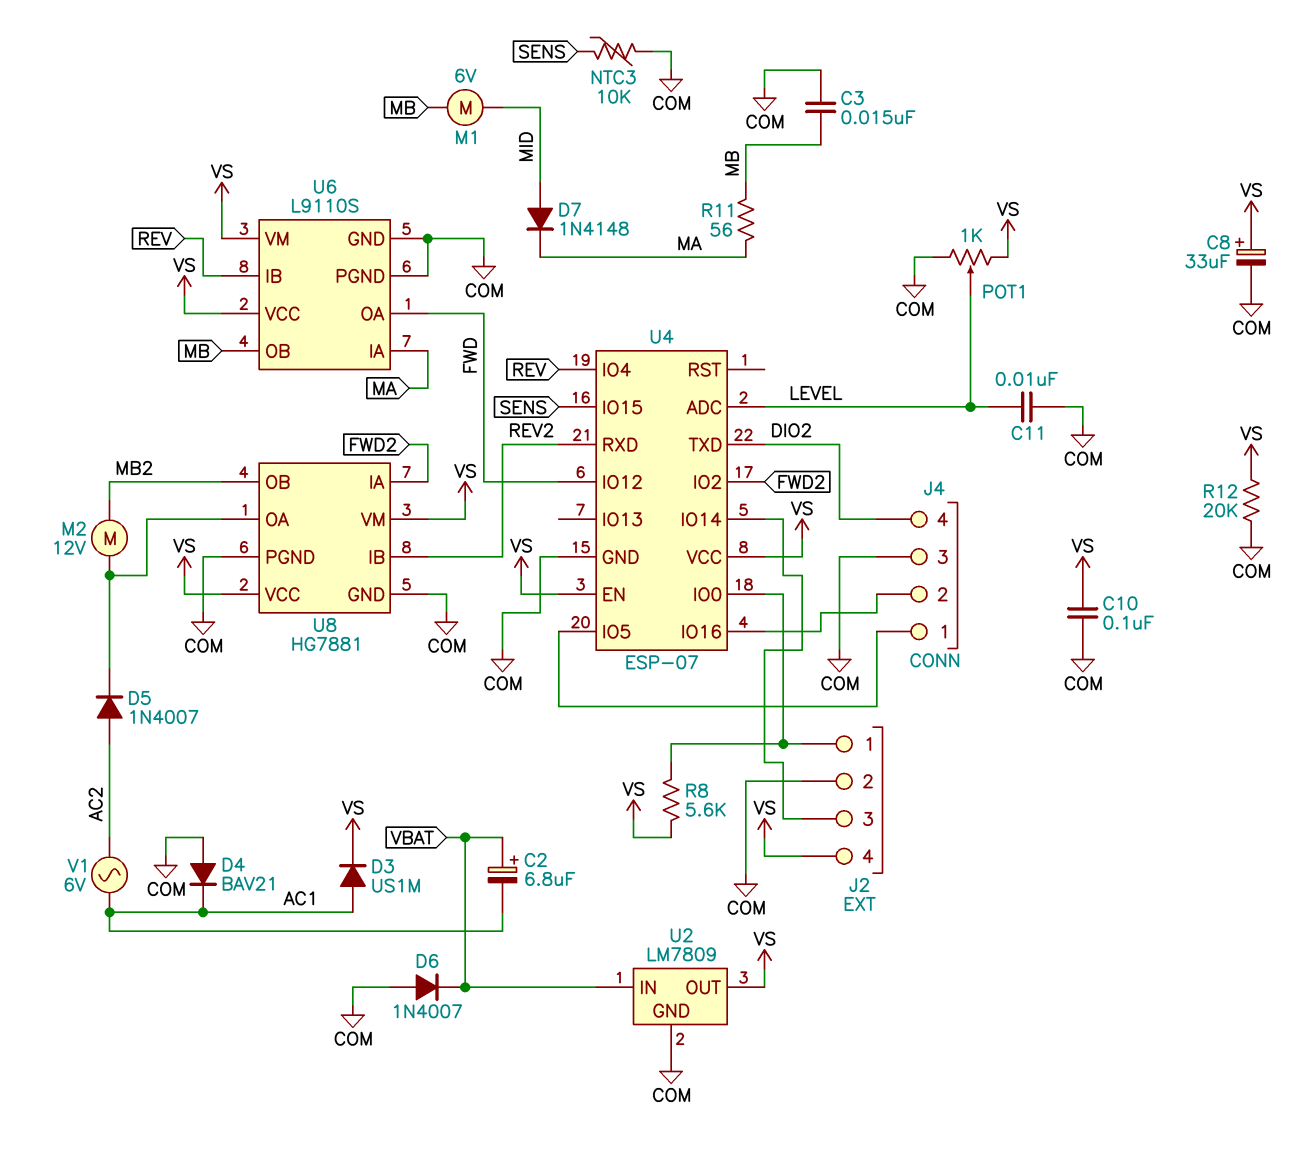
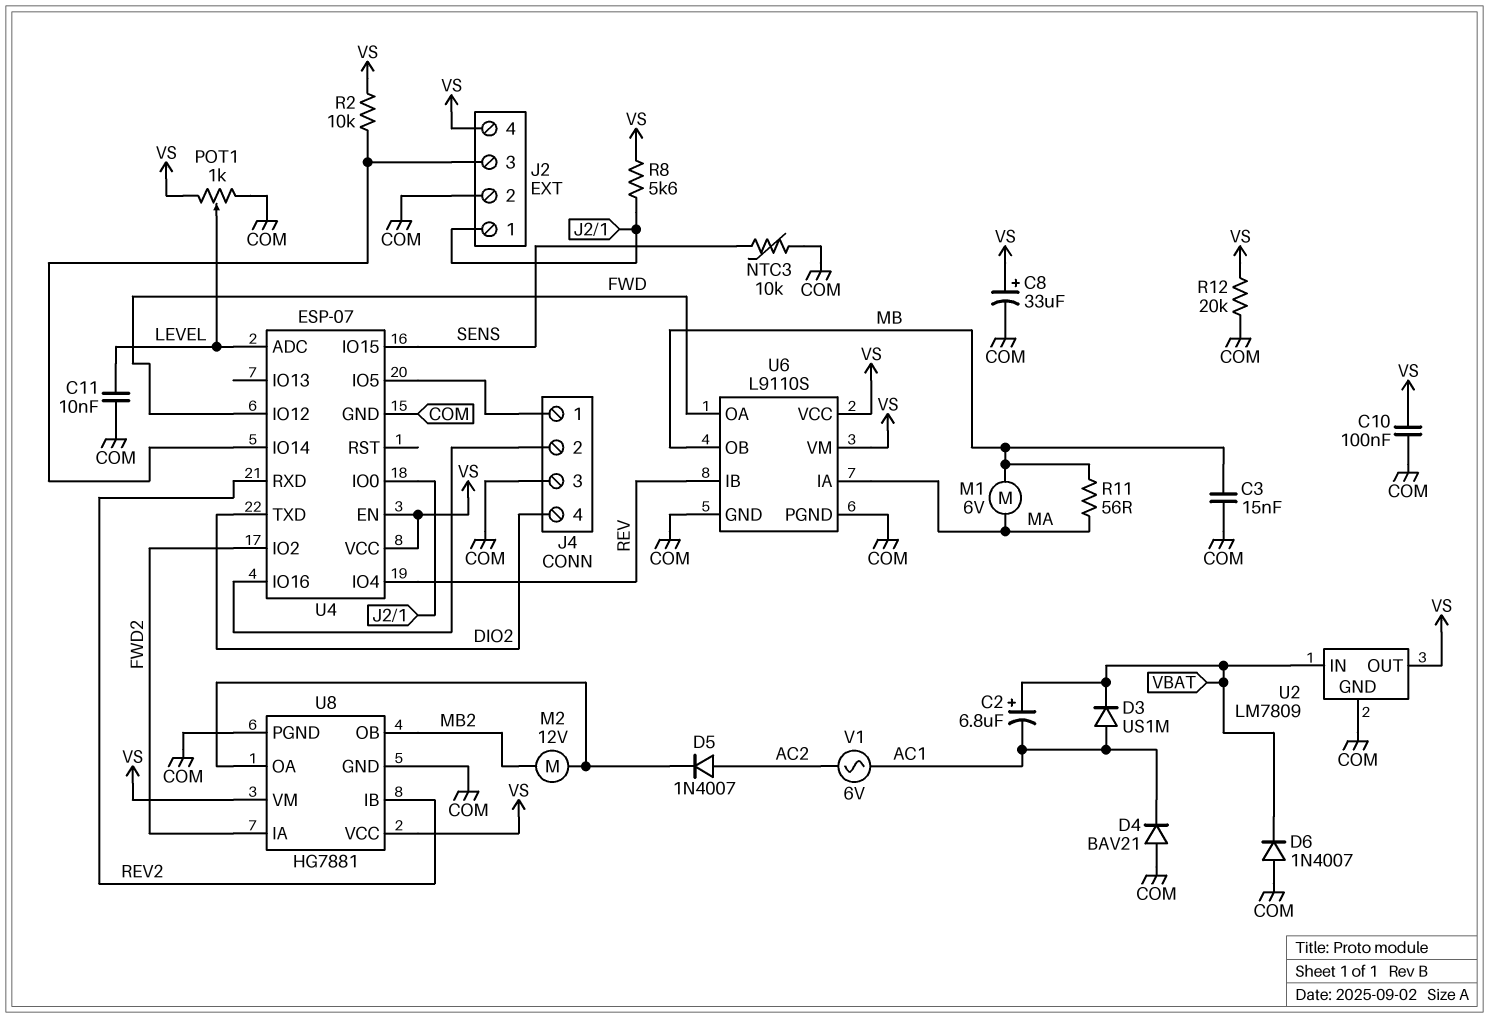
D3: diode US1M (A AC1, K VS) -> diode US1M (A AC1, K VBAT)
D7: diode 1N4148 (A MID, K MA) -> none
M1: motor 6V (MB, MID) -> motor 6V (MA, MB)
R2: none -> 10k (J2/3, VS)

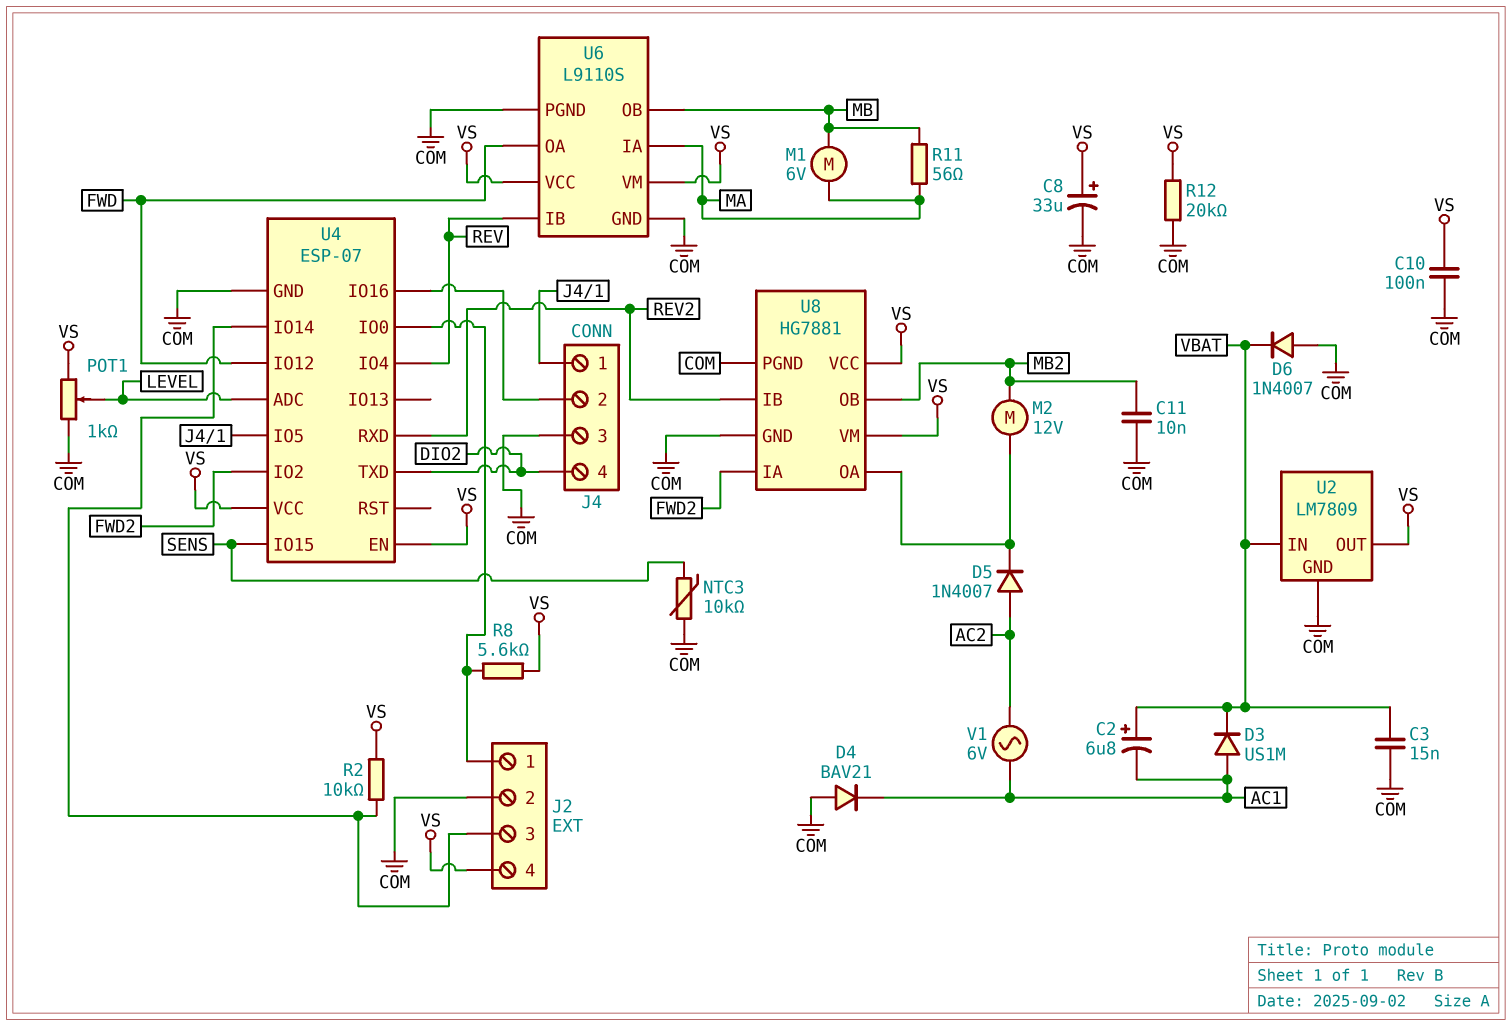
C3: 15nF (COM, MB) -> 15nF (COM, VBAT)
C11: 10nF (COM, LEVEL) -> 10nF (COM, MB2)

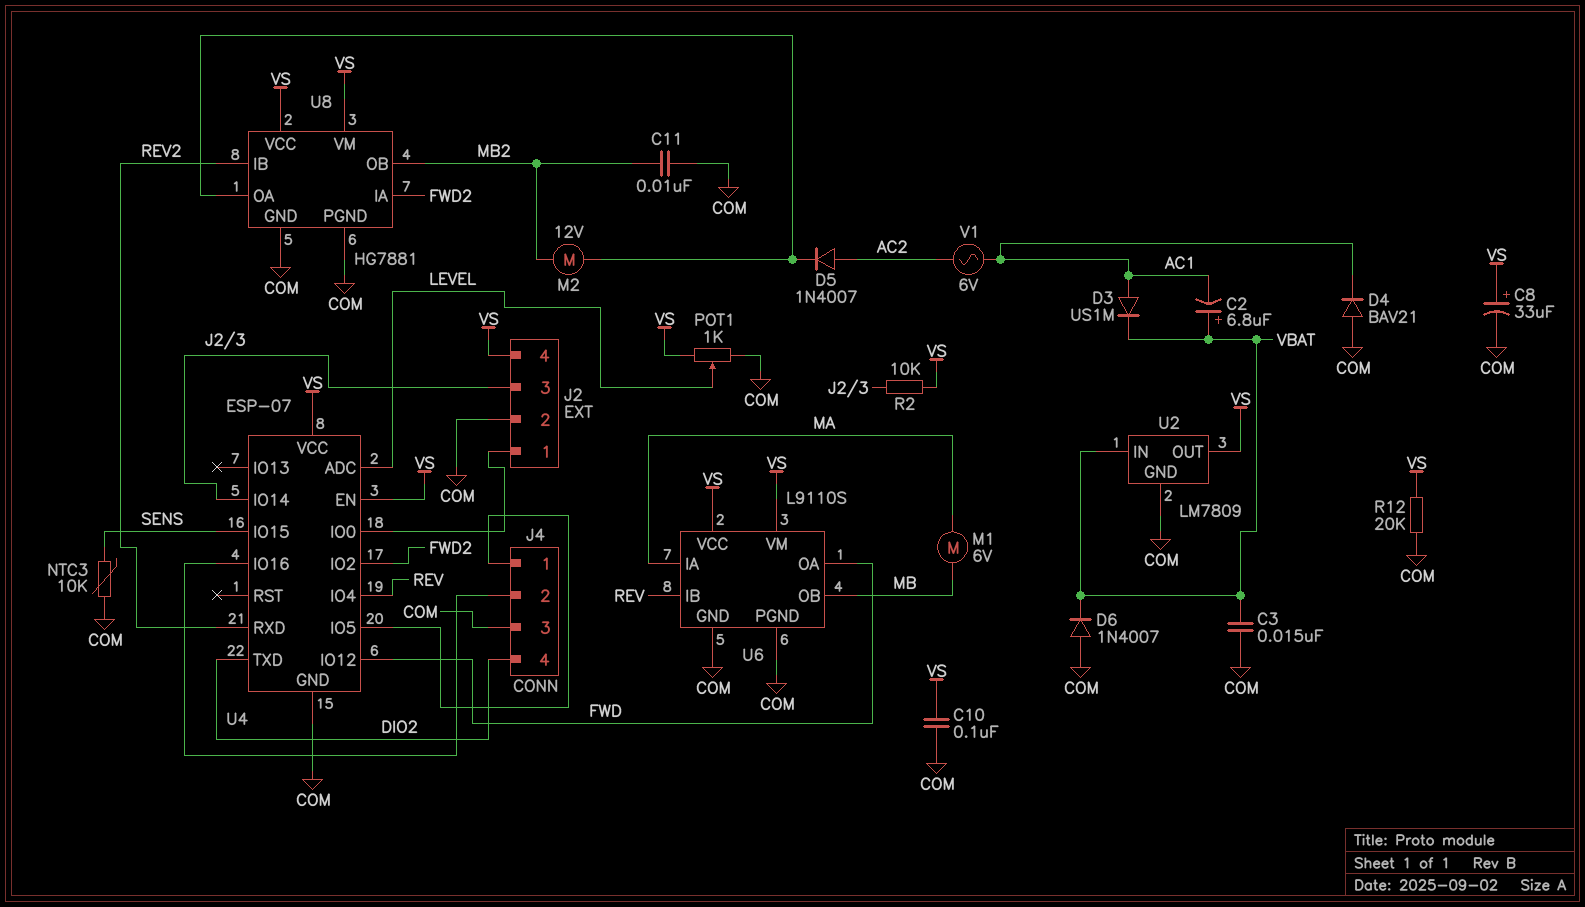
R8: 5.6k (J2/1, VS) -> none
R11: 56 (MA, MB) -> none

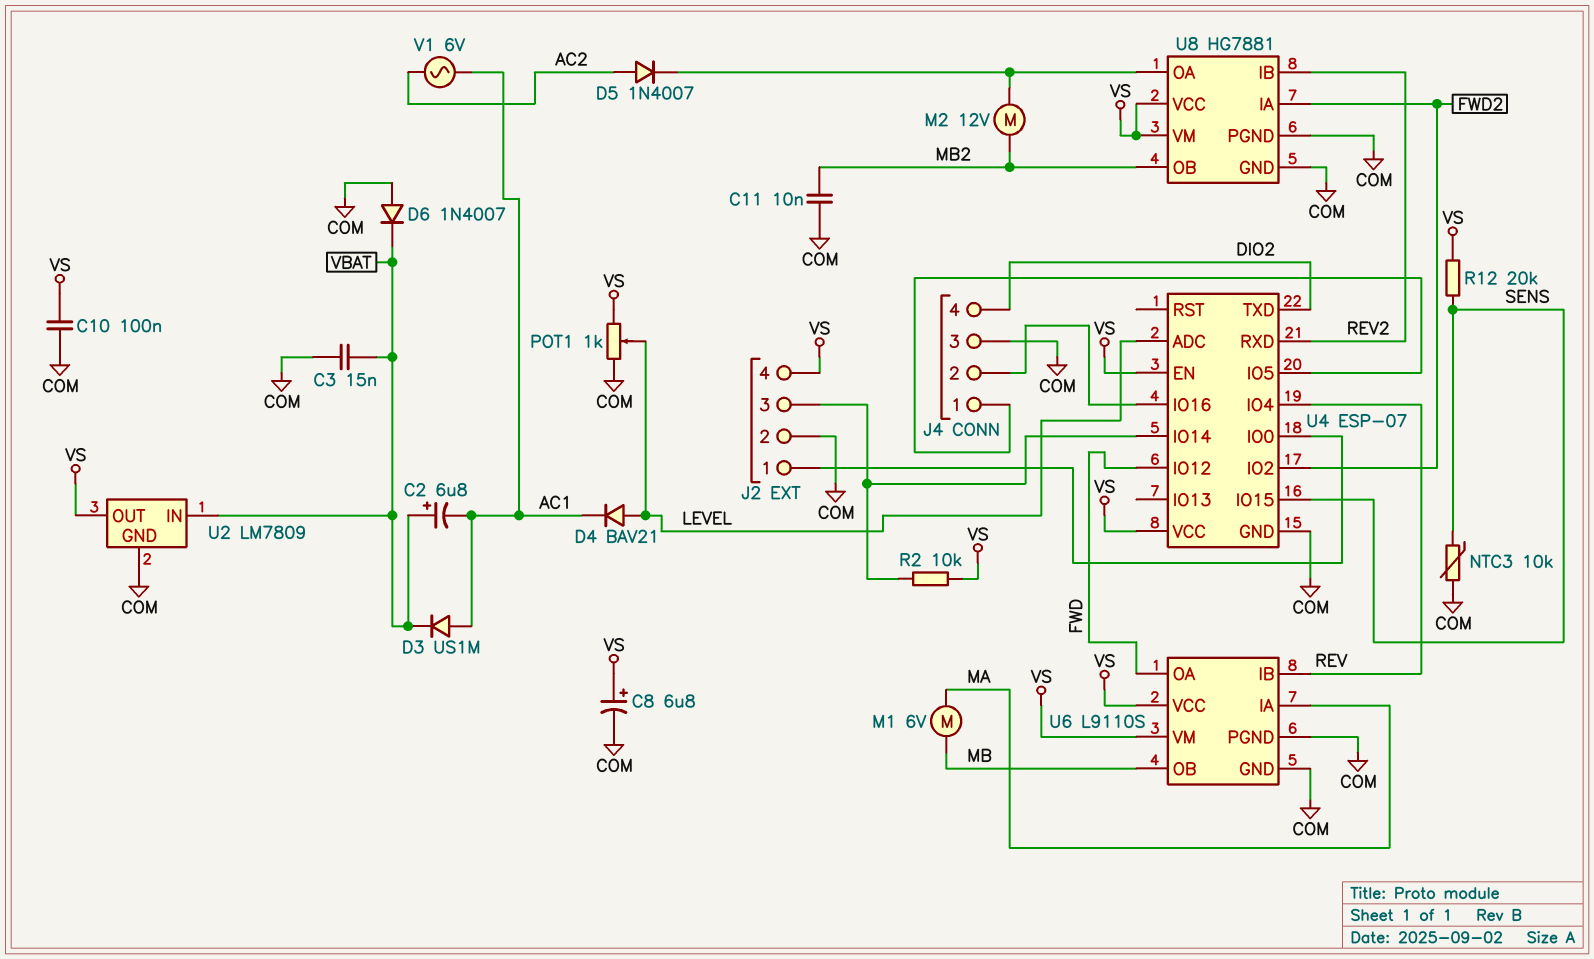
C8: 33uF (plus VS, minus COM) -> 6.8uF (plus VS, minus COM)
D4: diode BAV21 (A COM, K AC1) -> diode BAV21 (A LEVEL, K AC1)
R12: 20k (COM, VS) -> 20k (SENS, VS)

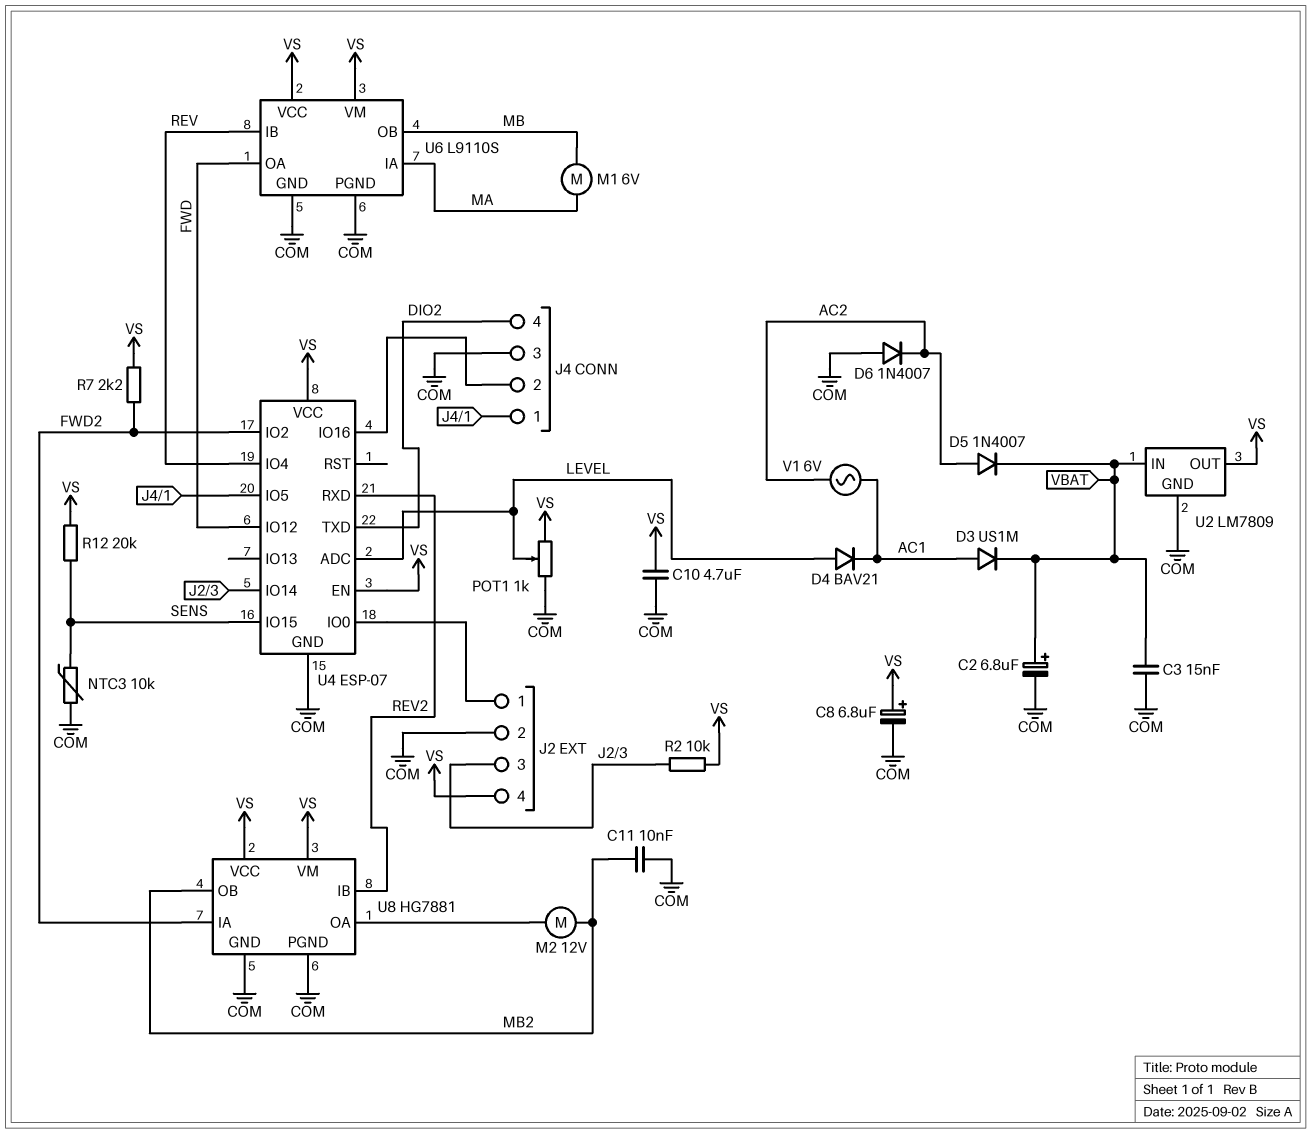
C2: 6.8uF (plus VBAT, minus AC1) -> 6.8uF (plus VBAT, minus COM)
C10: 100nF (COM, VS) -> 4.7uF (COM, VS)
D5: diode 1N4007 (A AC2, K U8/OA) -> diode 1N4007 (A AC2, K VBAT)
D6: diode 1N4007 (A COM, K VBAT) -> diode 1N4007 (A COM, K AC2)
R7: none -> 2.2k (FWD2, VS)

